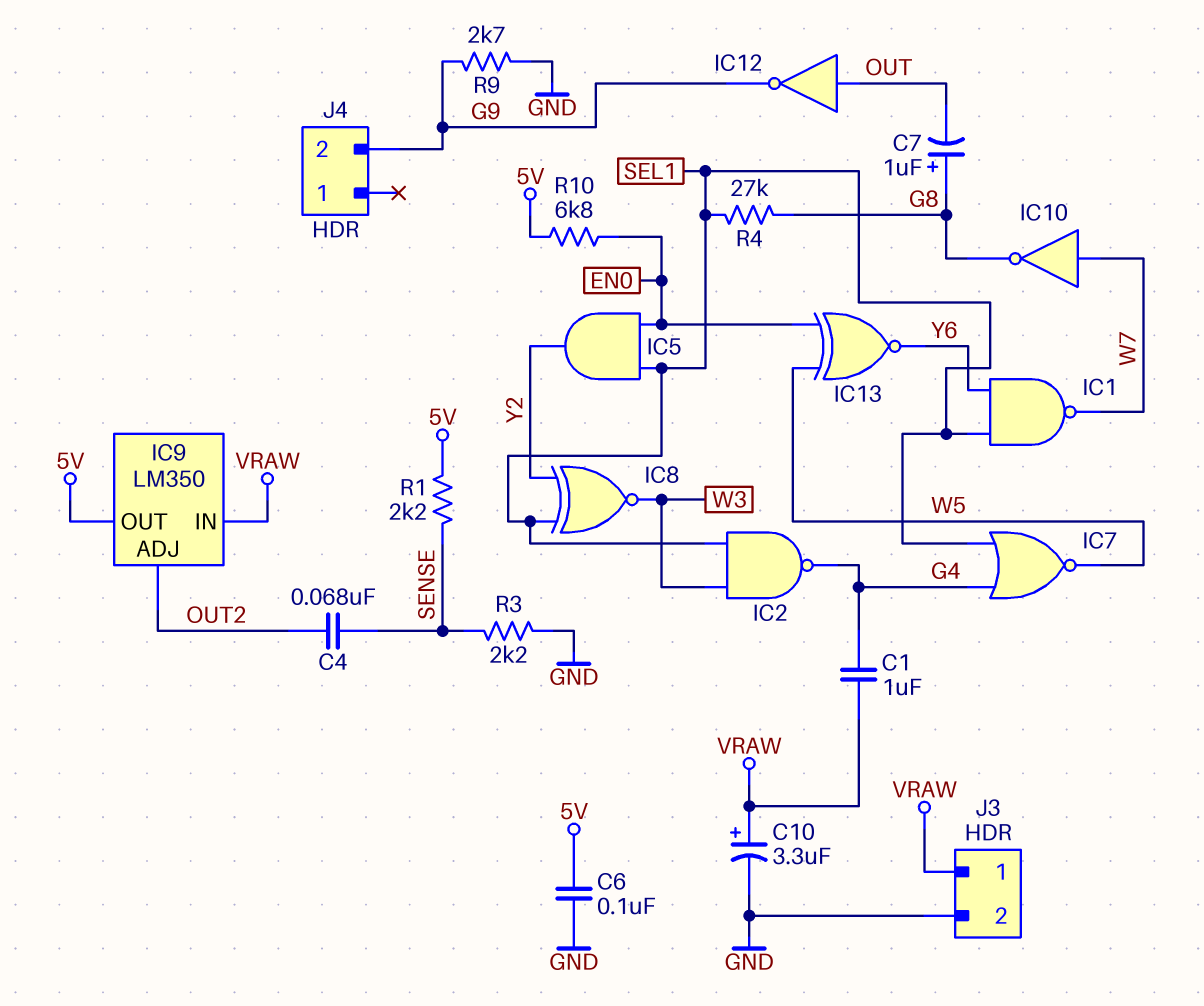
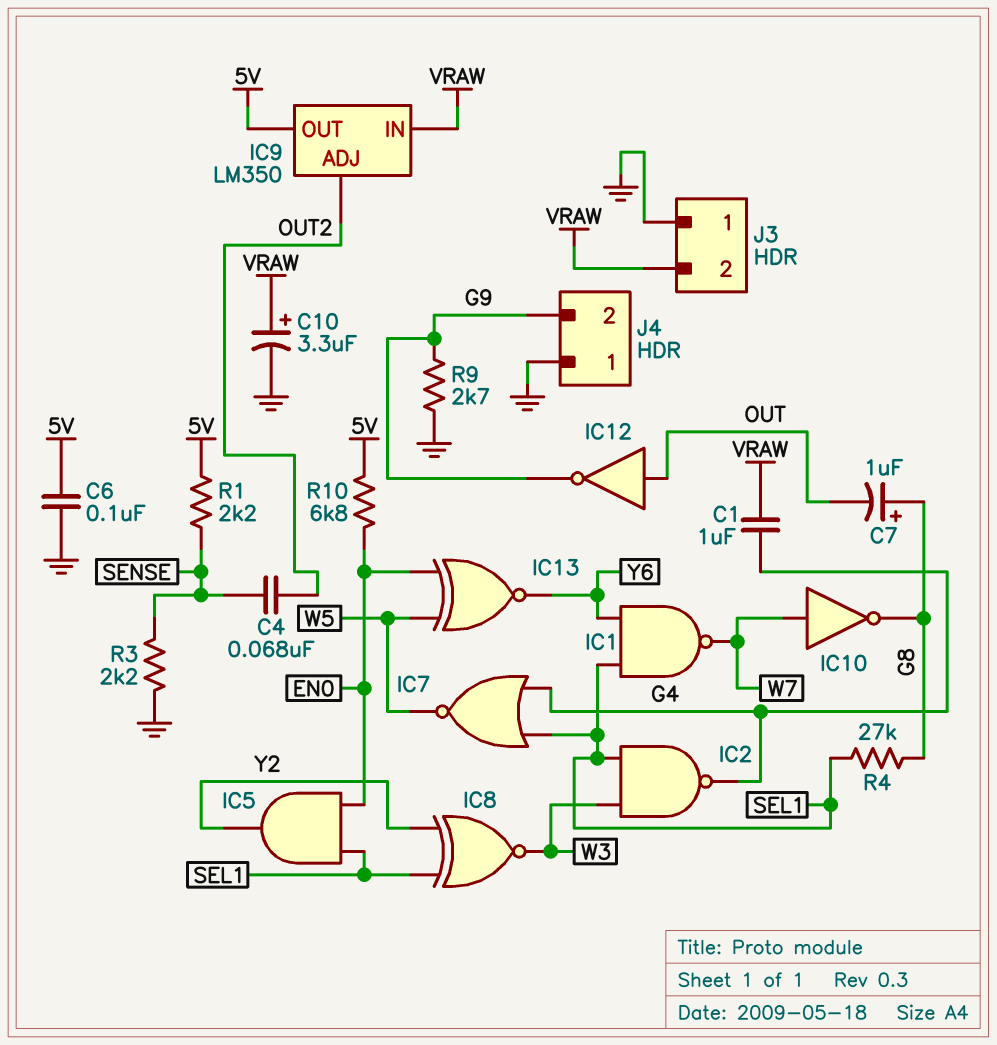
J3 pin 1: VRAW -> GND
J3 pin 2: GND -> VRAW
J4 pin 1: none -> GND

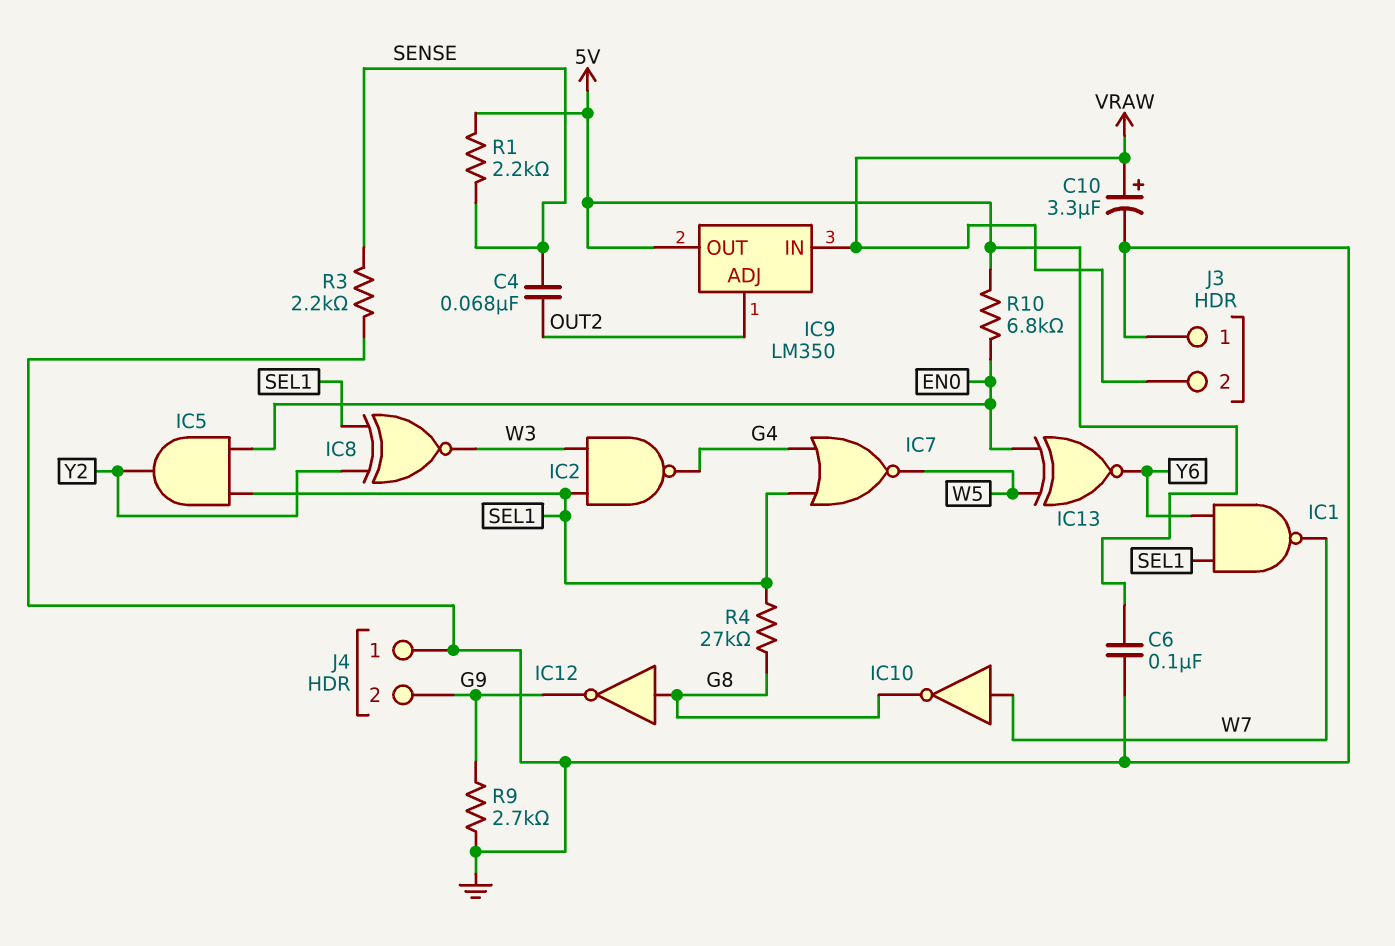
C1: 1uF (G4, VRAW) -> none
C7: 1uF (plus G8, minus OUT) -> none
IC12: NOT (in OUT, out G9) -> NOT (in G8, out G9)

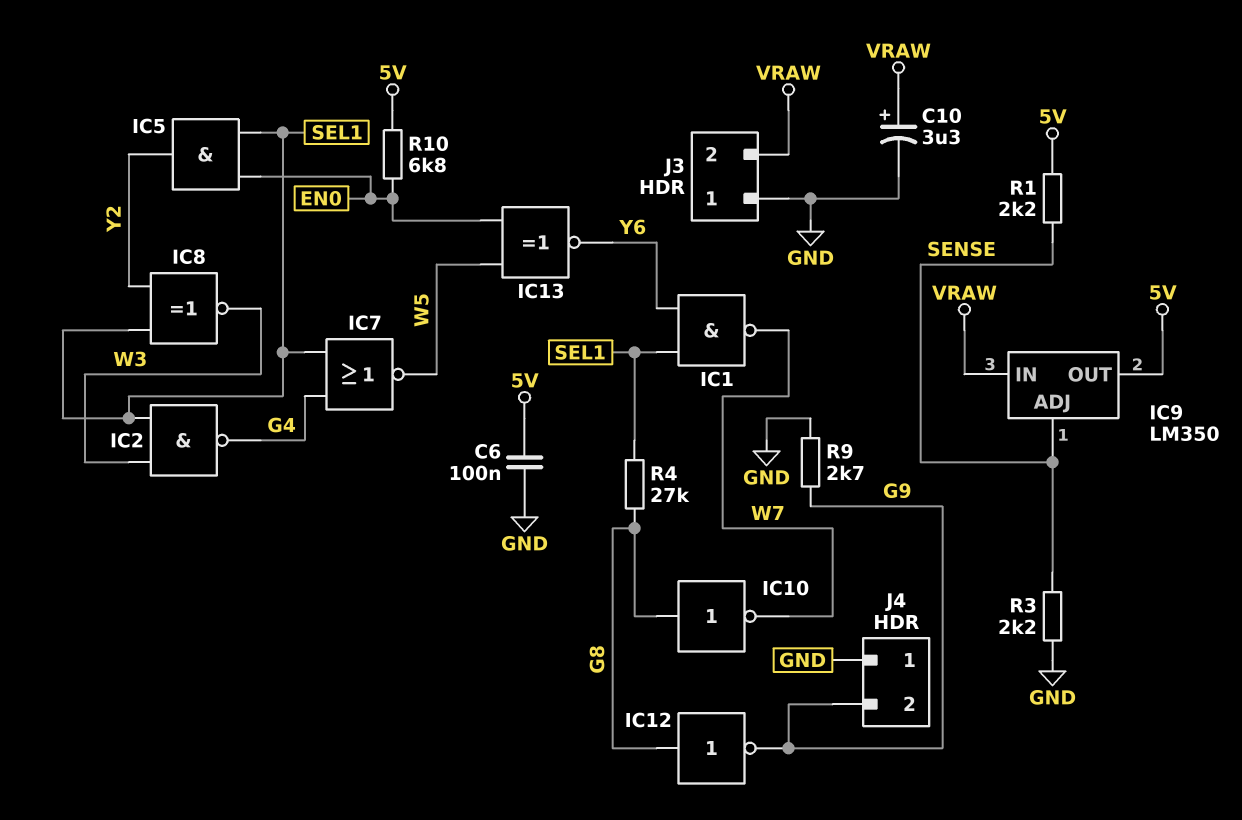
C4: 68nF (OUT2, SENSE) -> none
IC9 pin ADJ: OUT2 -> SENSE
IC10: NOT (in W7, out G8) -> NOT (in G8, out W7)

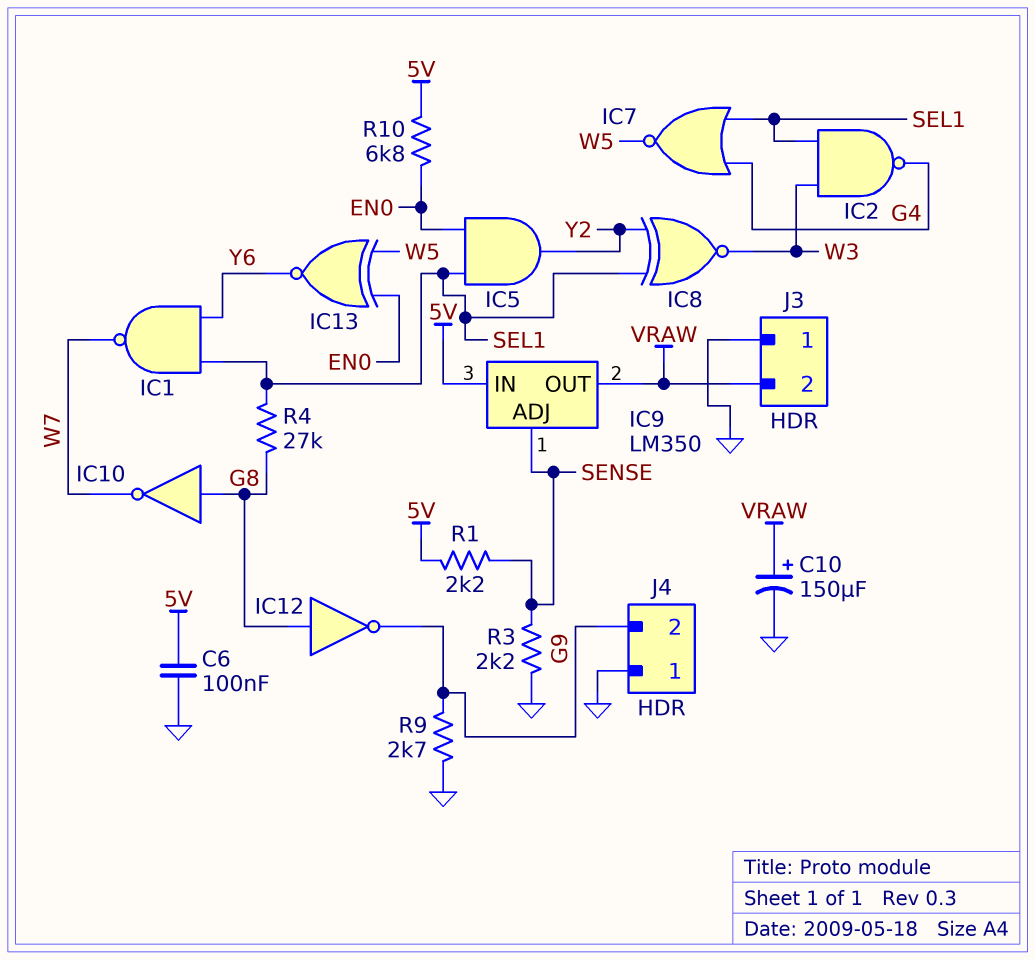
C10: 3.3uF (plus VRAW, minus GND) -> 150uF (plus VRAW, minus GND)
IC9 pin IN: VRAW -> 5V
IC9 pin OUT: 5V -> VRAW

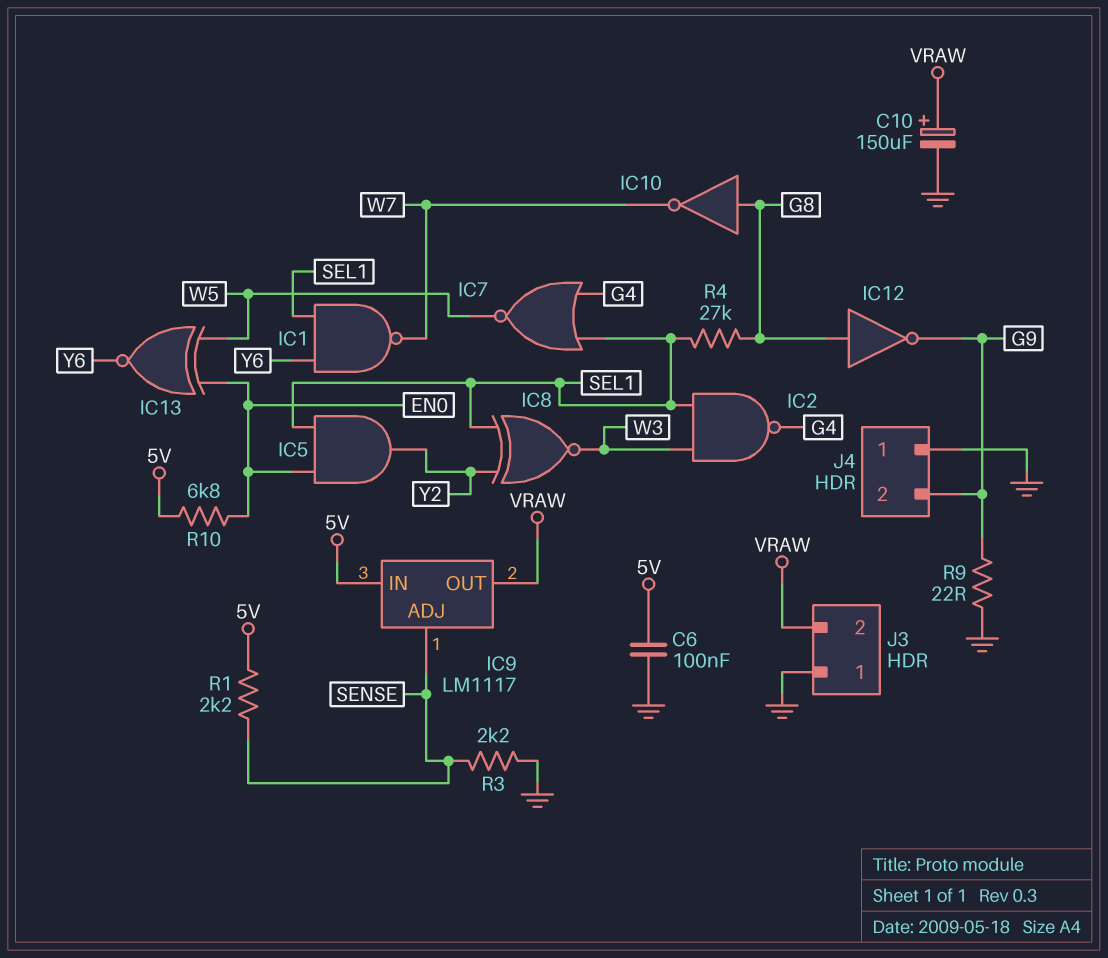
IC9: LM350 -> LM1117
R9: 2.7k (G9, GND) -> 22 (G9, GND)

